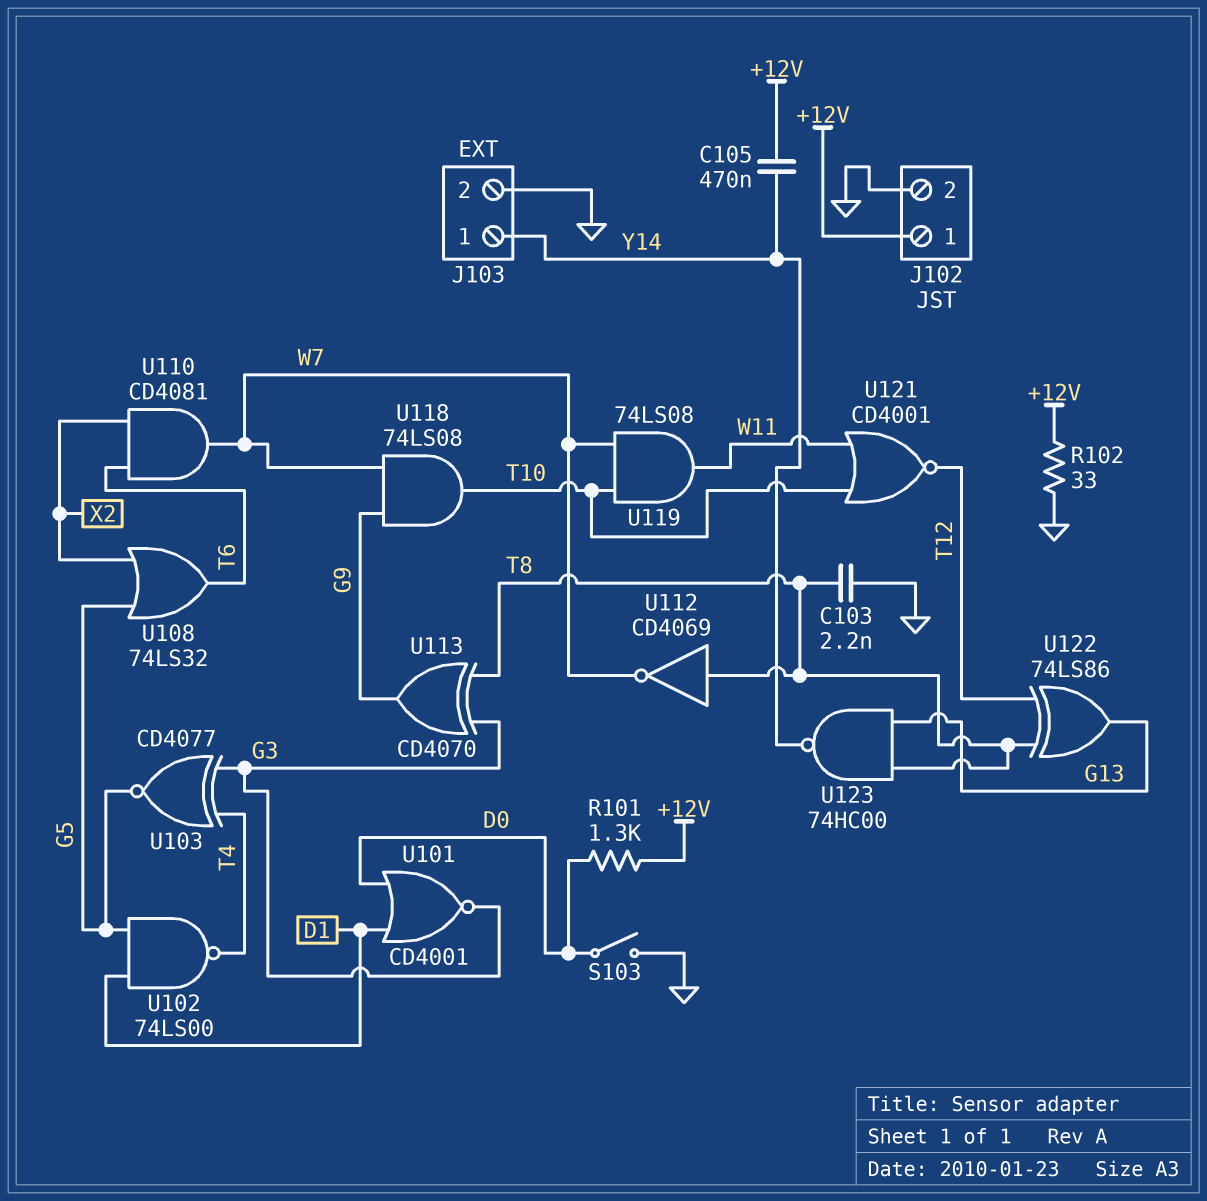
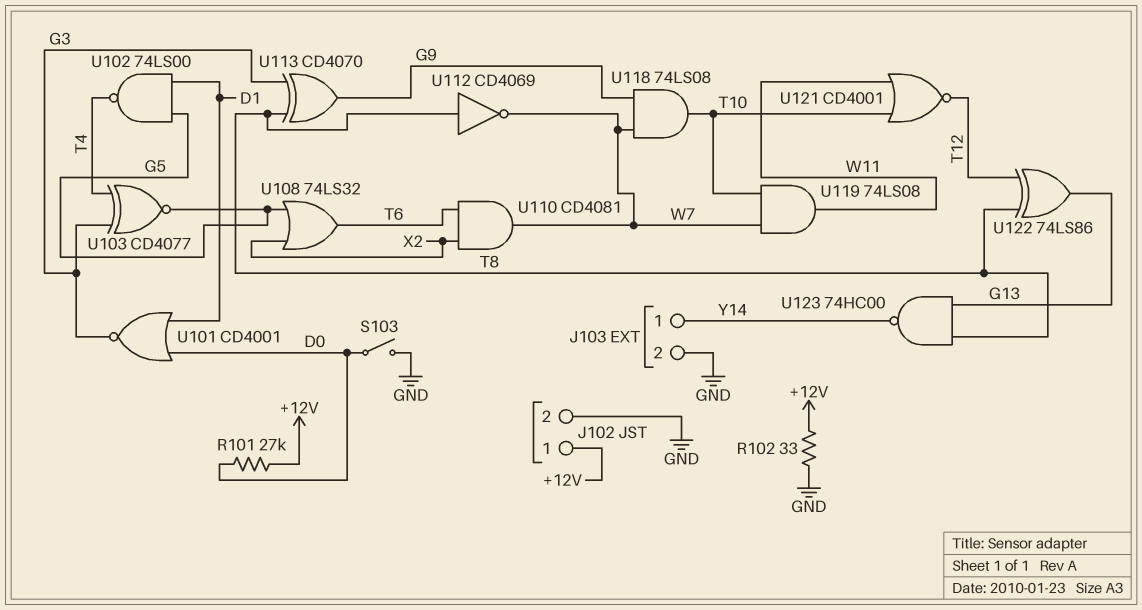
C103: 2.2nF (GND, T8) -> none
C105: 470nF (+12V, Y14) -> none
R101: 1.3k (+12V, D0) -> 27k (+12V, D0)

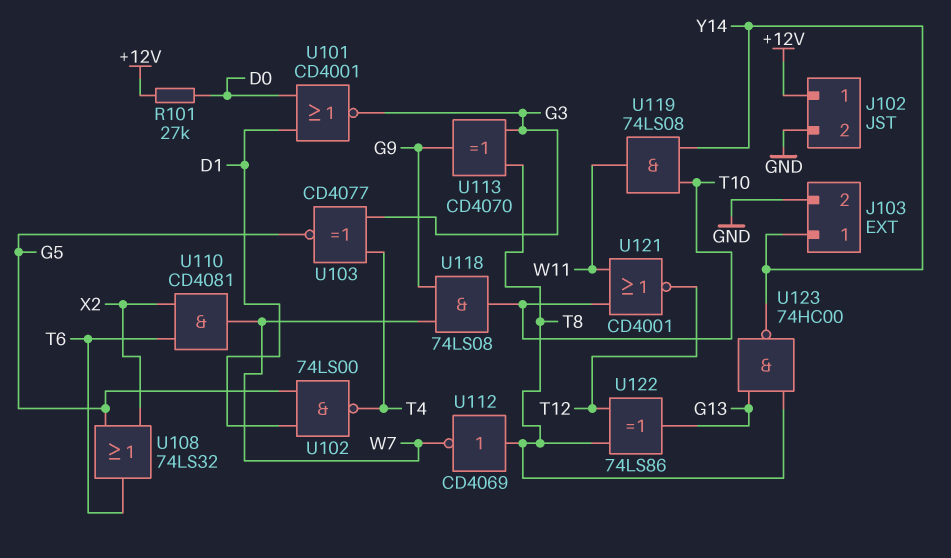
R102: 33 (+12V, GND) -> none
S103: switch (D0, GND) -> none
U119: AND 74LS08 (in T10, in W7, out W11) -> AND 74LS08 (in T10, in Y14, out W11)

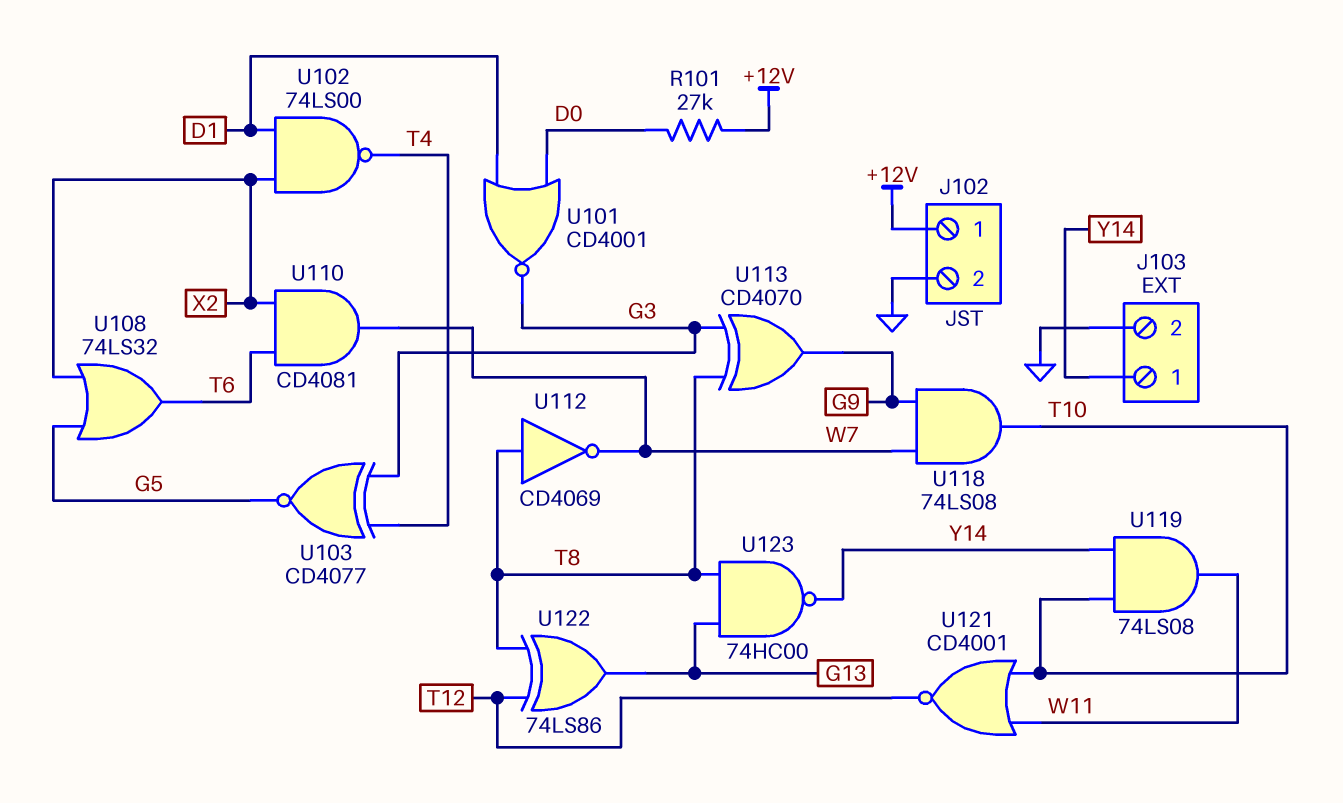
U102: NAND 74LS00 (in D1, in G5, out T4) -> NAND 74LS00 (in D1, in X2, out T4)

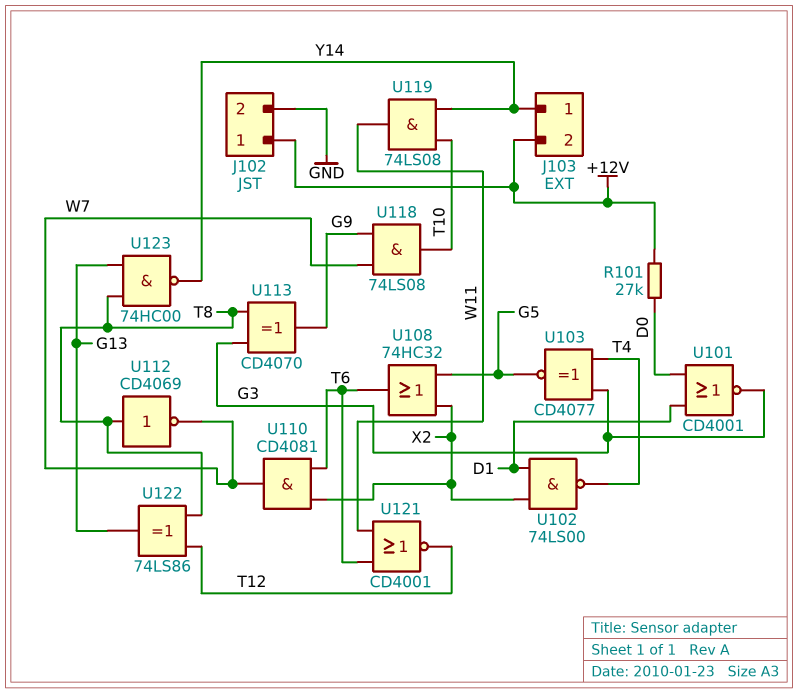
J103 pin 2: GND -> +12V
U108: OR 74LS32 (in G5, in X2, out T6) -> OR 74HC32 (in G5, in X2, out T6)
U121: NOR CD4001 (in T10, in W11, out T12) -> NOR CD4001 (in T6, in W11, out T12)

